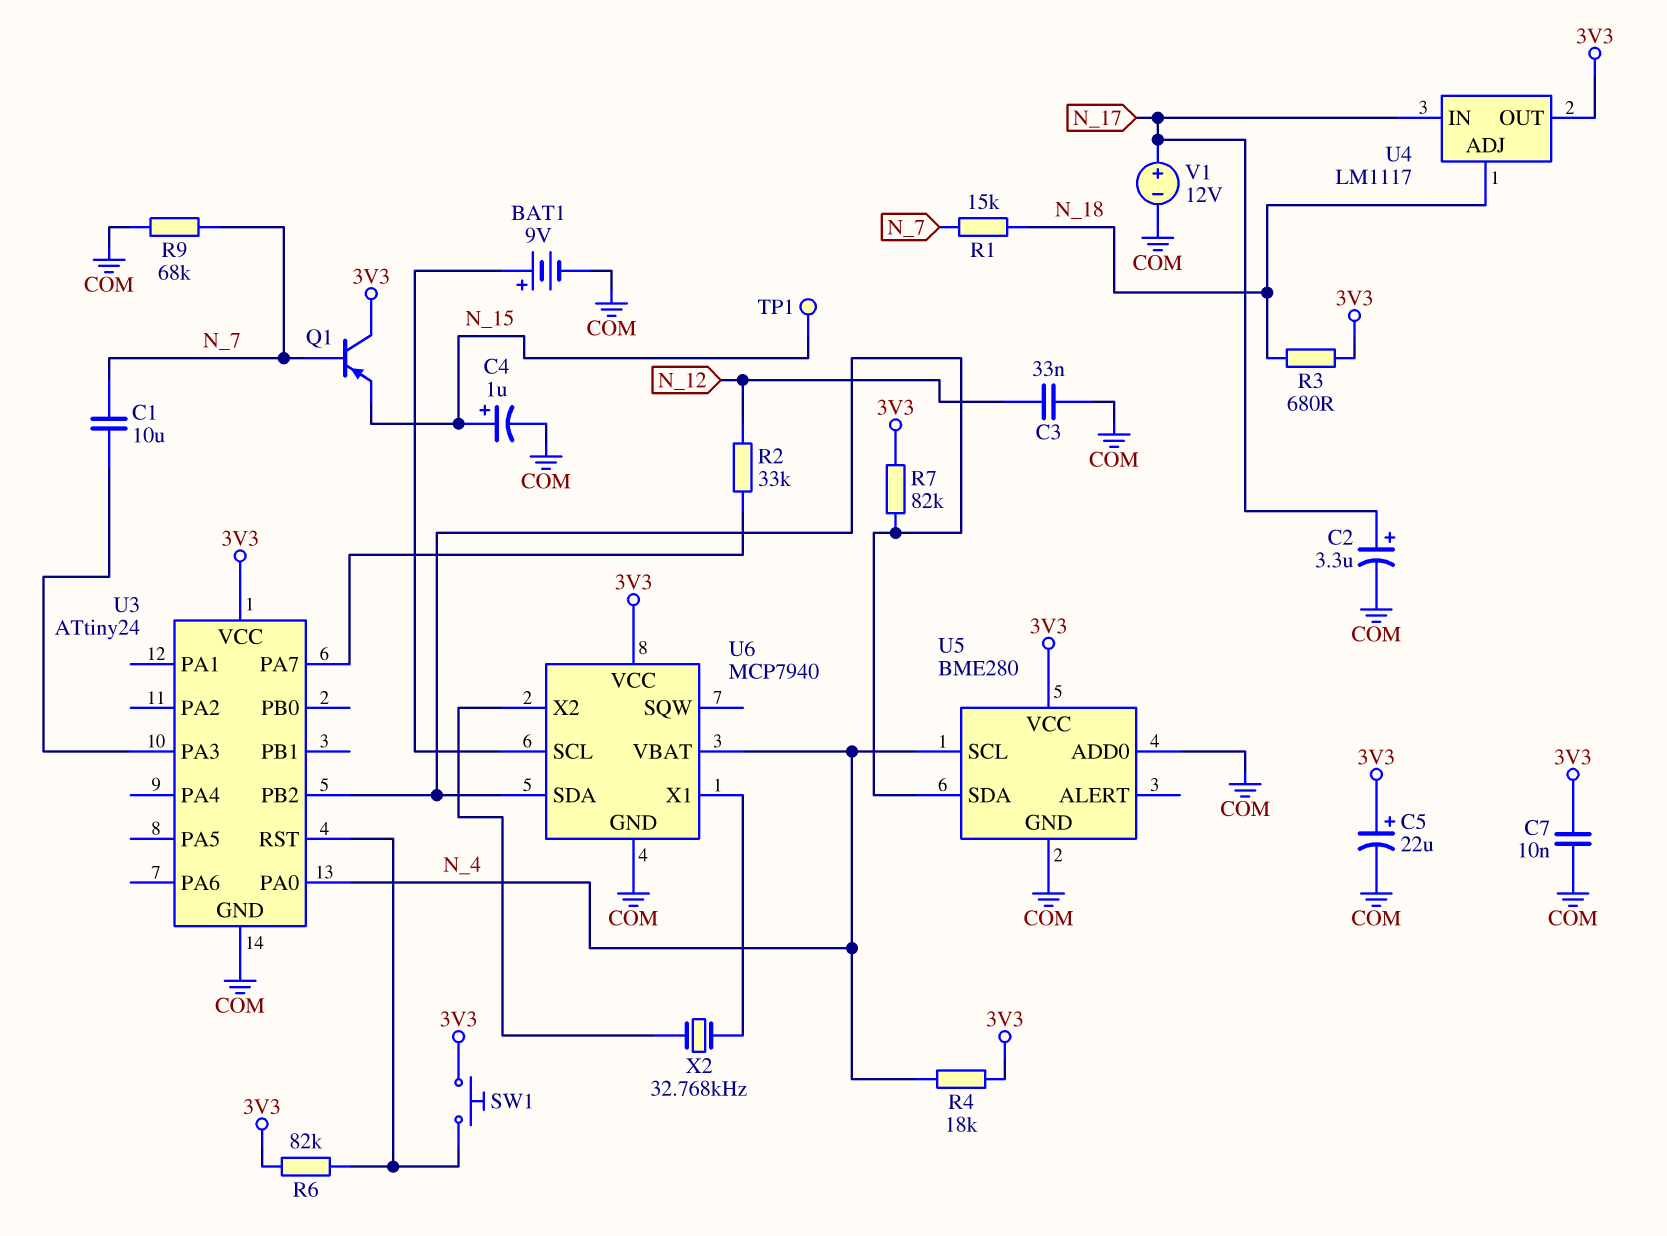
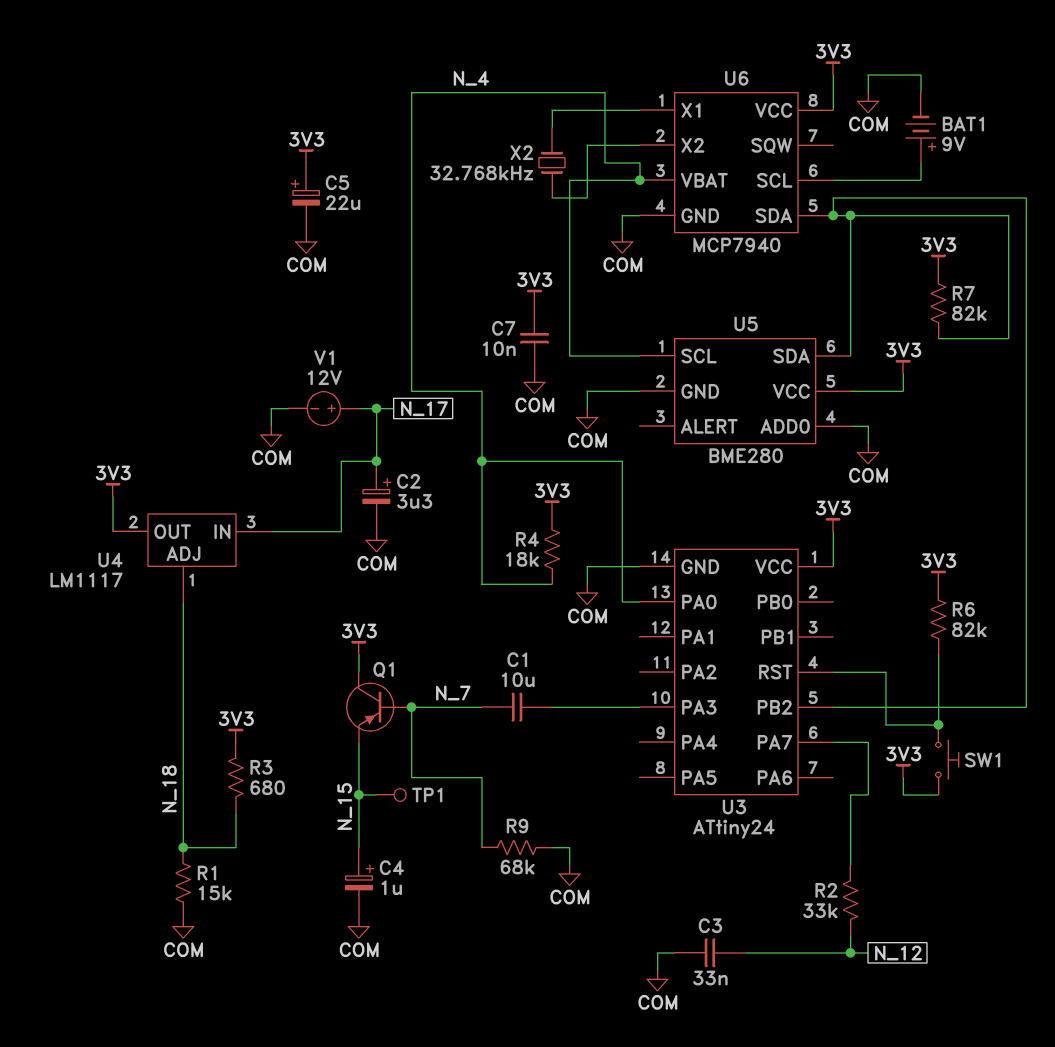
R1: 15k (N_7, N_18) -> 15k (COM, N_18)

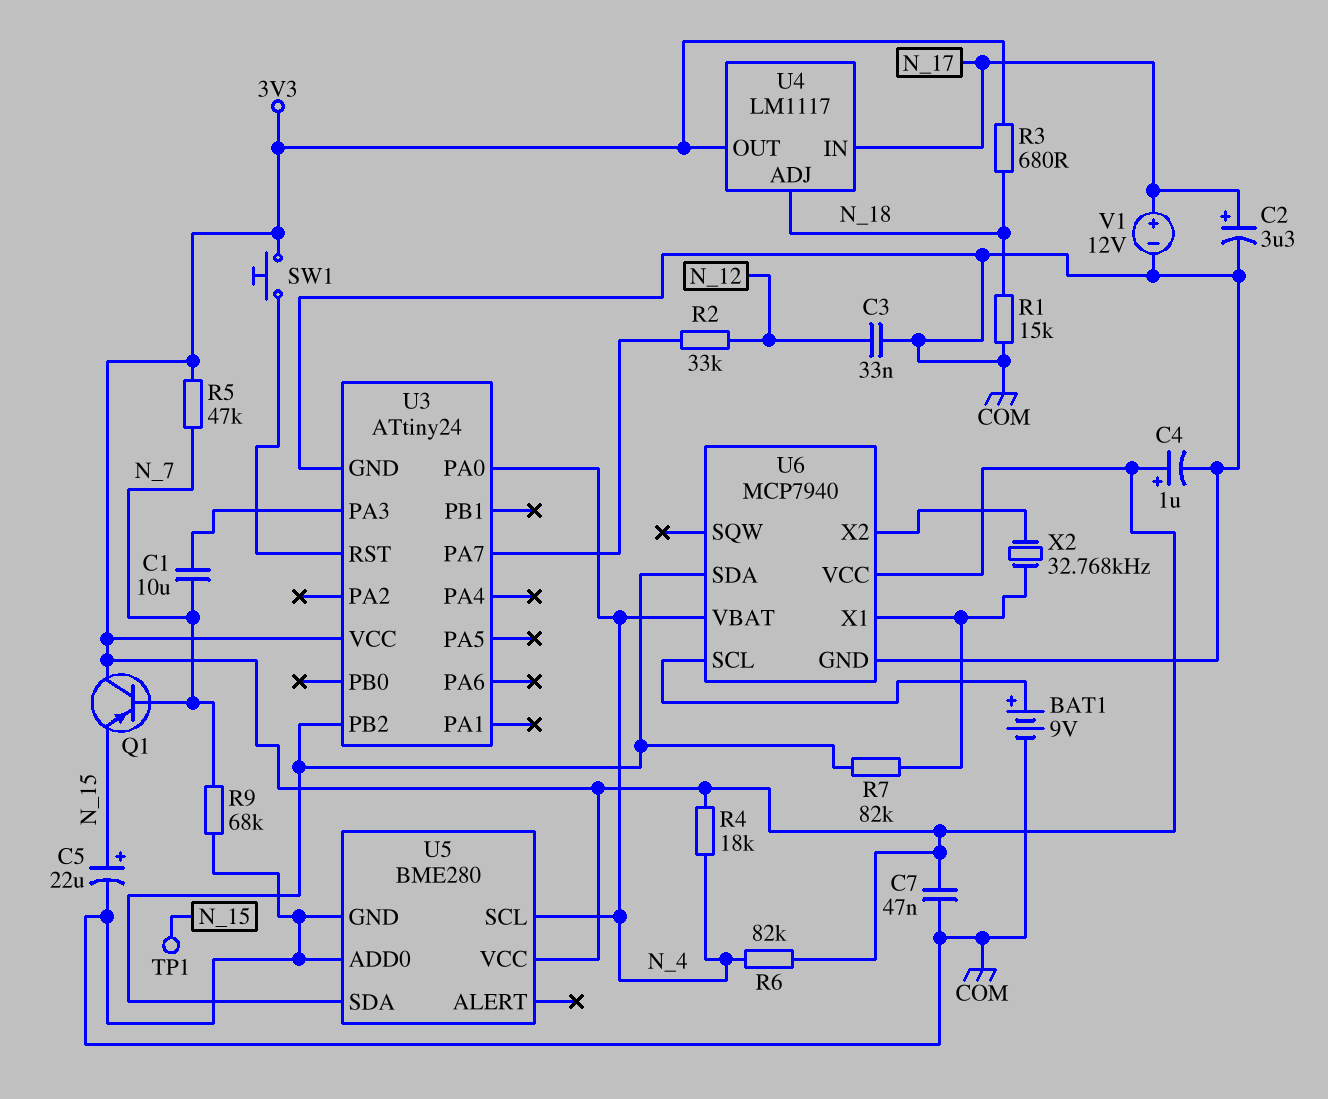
C4: 1uF (plus N_15, minus COM) -> 1uF (plus 3V3, minus COM)
C5: 22uF (plus 3V3, minus COM) -> 22uF (plus N_15, minus COM)
C7: 10nF (3V3, COM) -> 47nF (3V3, COM)
R5: none -> 47k (3V3, N_7)
R6: 82k (3V3, U3/RST) -> 82k (3V3, N_4)
R7: 82k (3V3, U3/PB2) -> 82k (U3/PB2, U6/X1)

